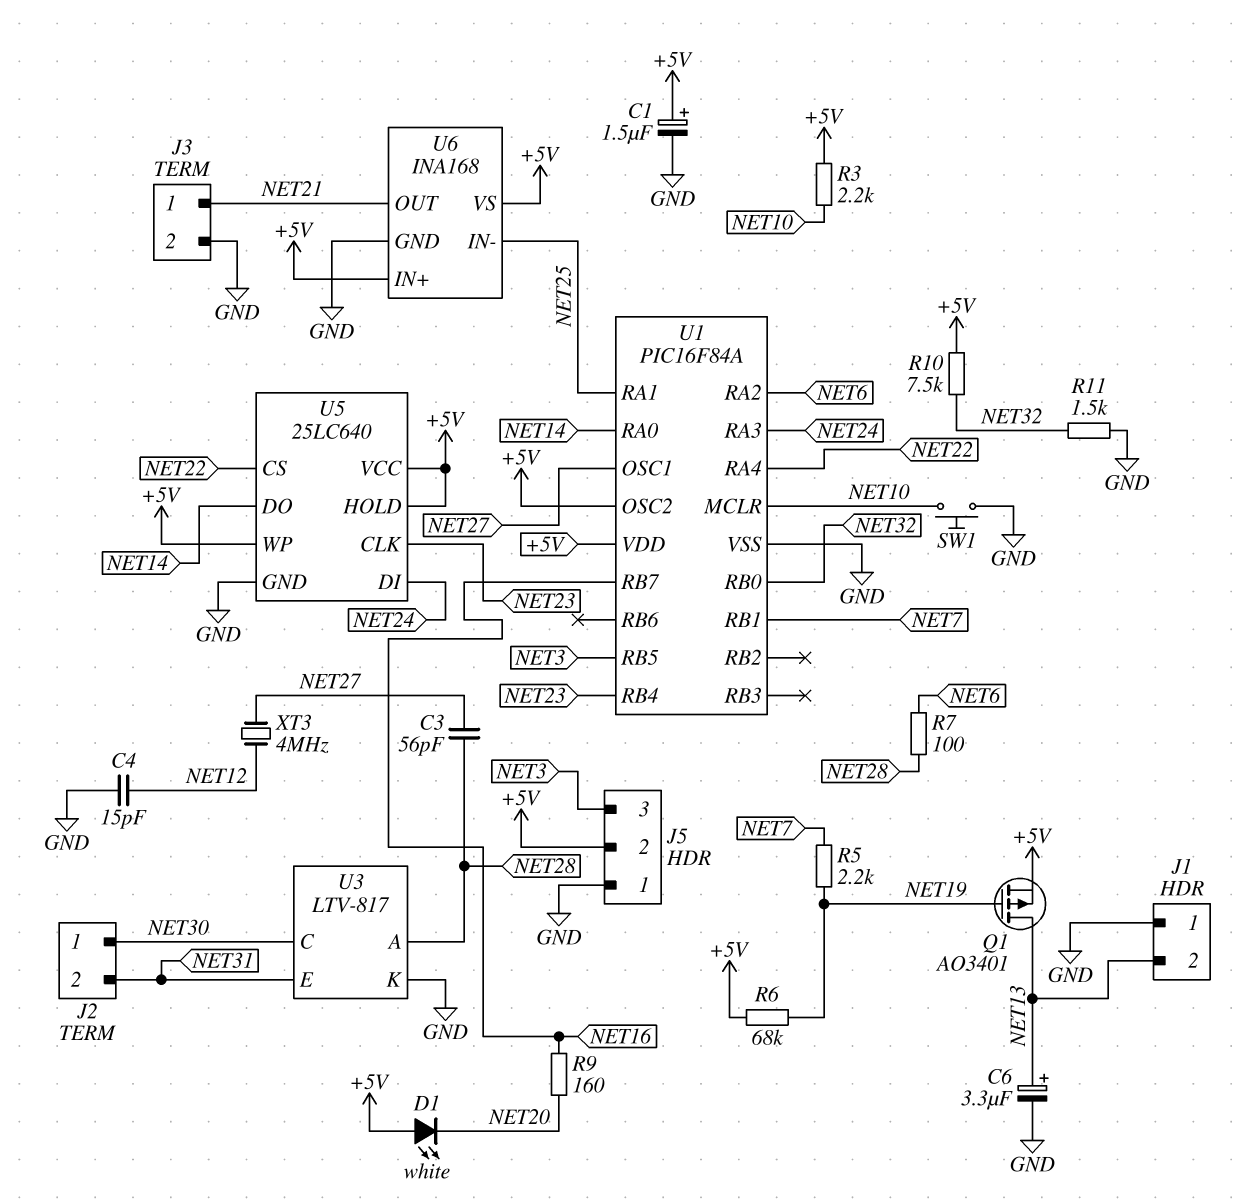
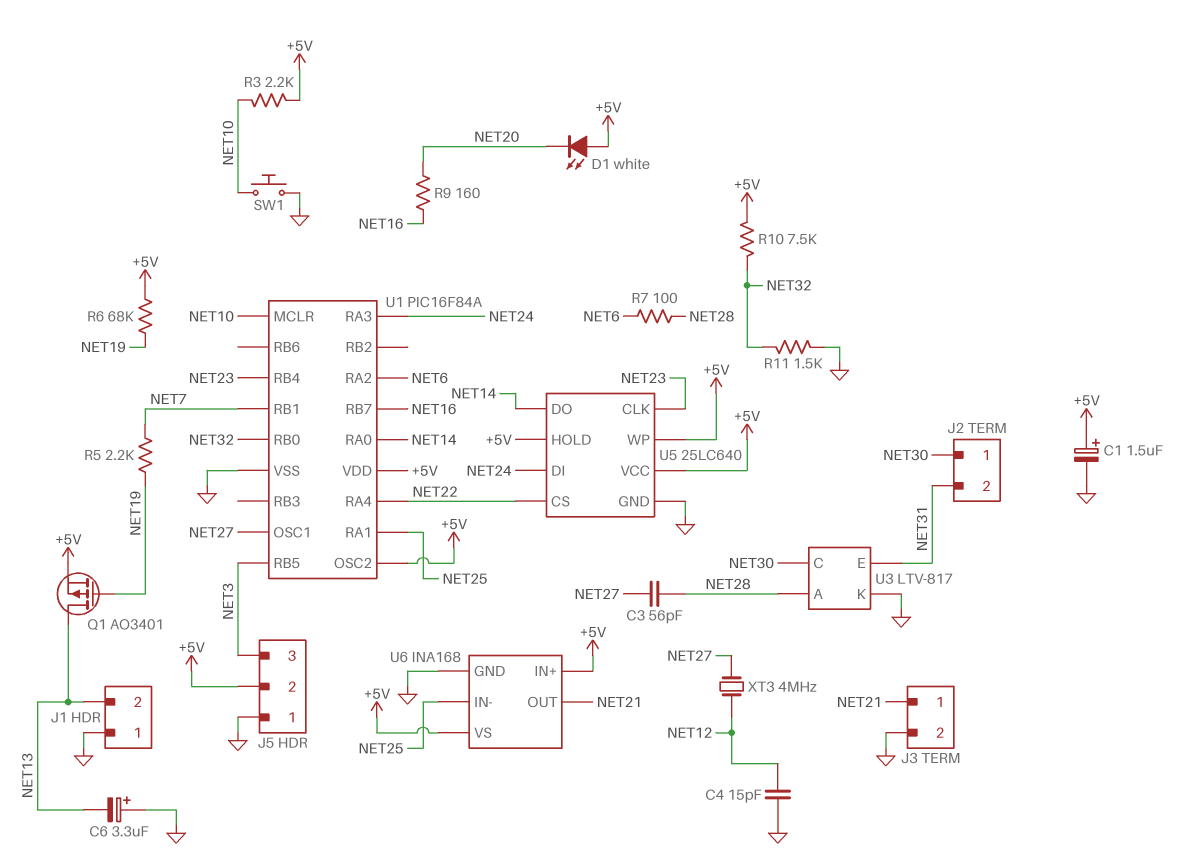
C6: 3.3uF (plus NET13, minus GND) -> 3.3uF (plus GND, minus NET13)

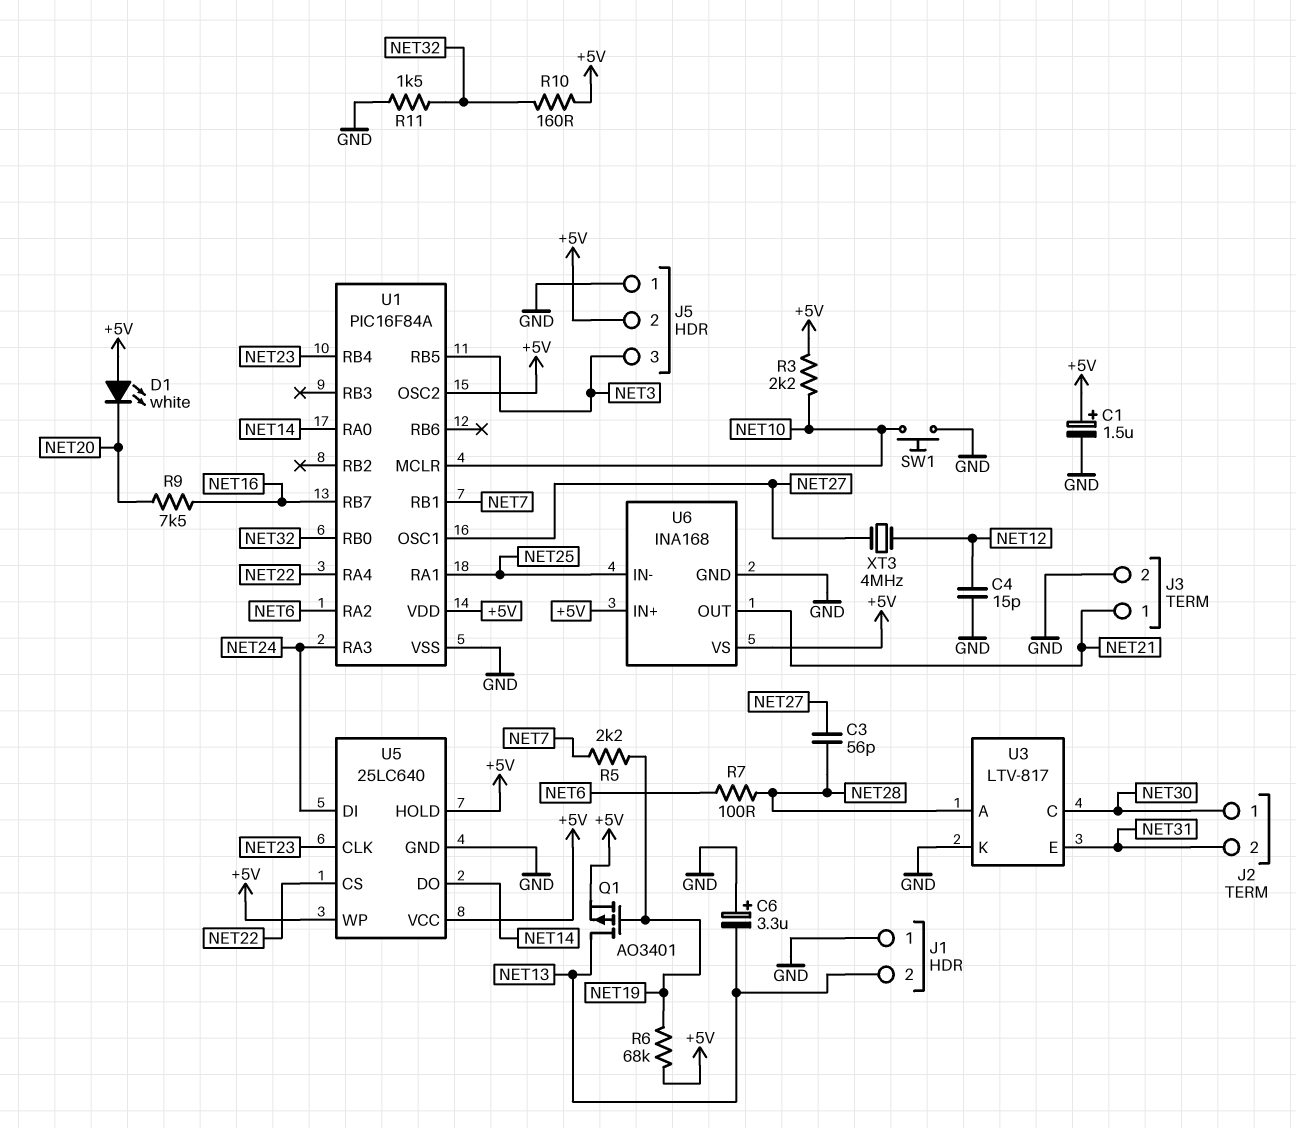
R9: 160 (NET16, NET20) -> 7.5k (NET16, NET20)
R10: 7.5k (+5V, NET32) -> 160 (+5V, NET32)

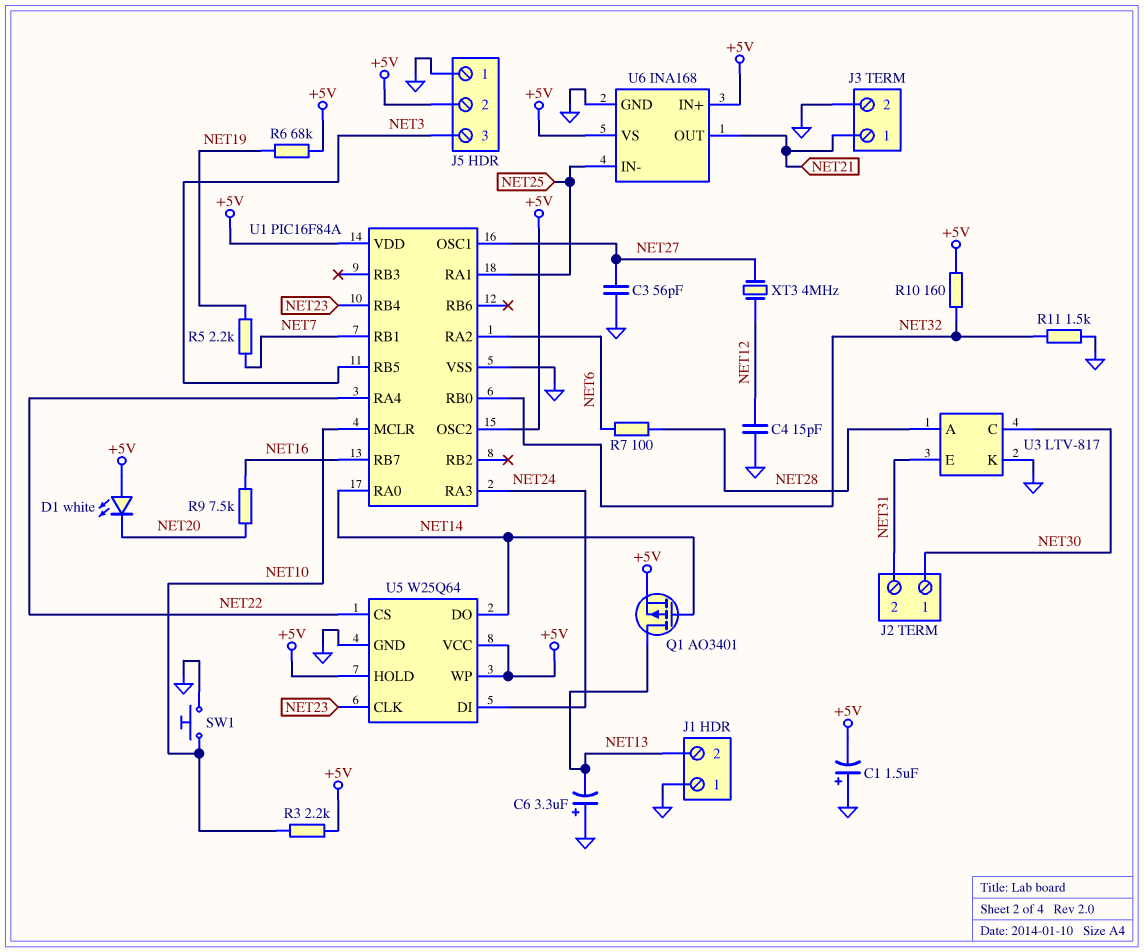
C1: 1.5uF (plus +5V, minus GND) -> 1.5uF (plus GND, minus +5V)
C3: 56pF (NET27, NET28) -> 56pF (GND, NET27)
Q1: PMOS AO3401 (G NET19, D NET13, S +5V) -> PMOS AO3401 (G NET14, D NET13, S +5V)
U5: 25LC640 -> W25Q64

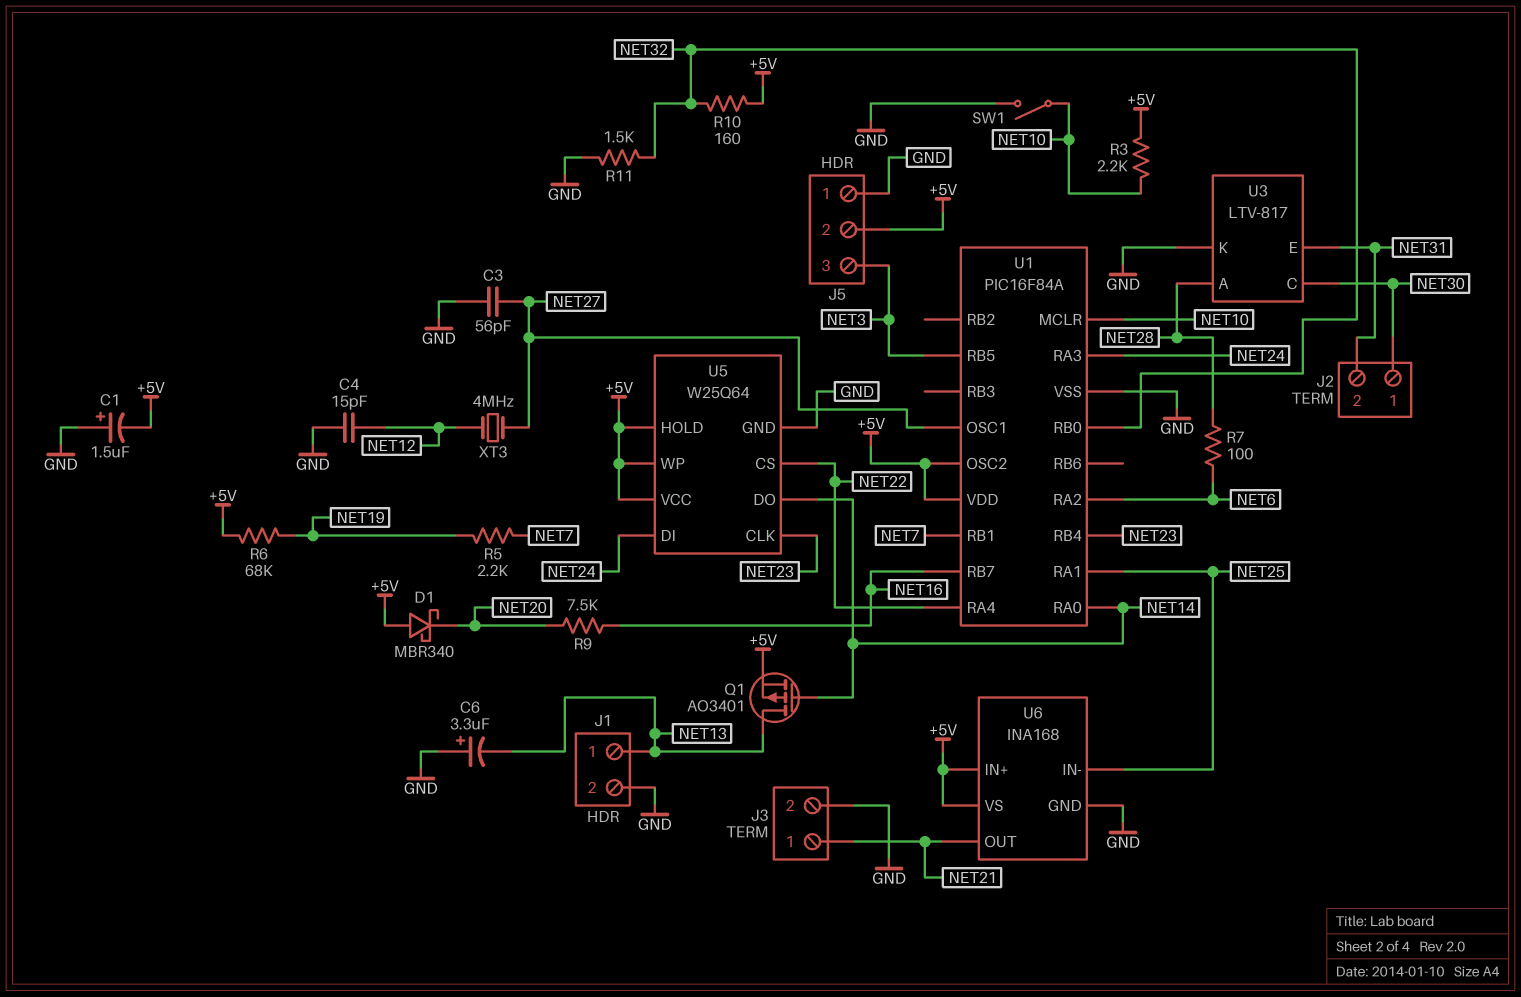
D1: LED white (A +5V, K NET20) -> schottky MBR340 (A +5V, K NET20)
J1 pin 1: GND -> NET13
J1 pin 2: NET13 -> GND
SW1: button (GND, NET10) -> switch (GND, NET10)

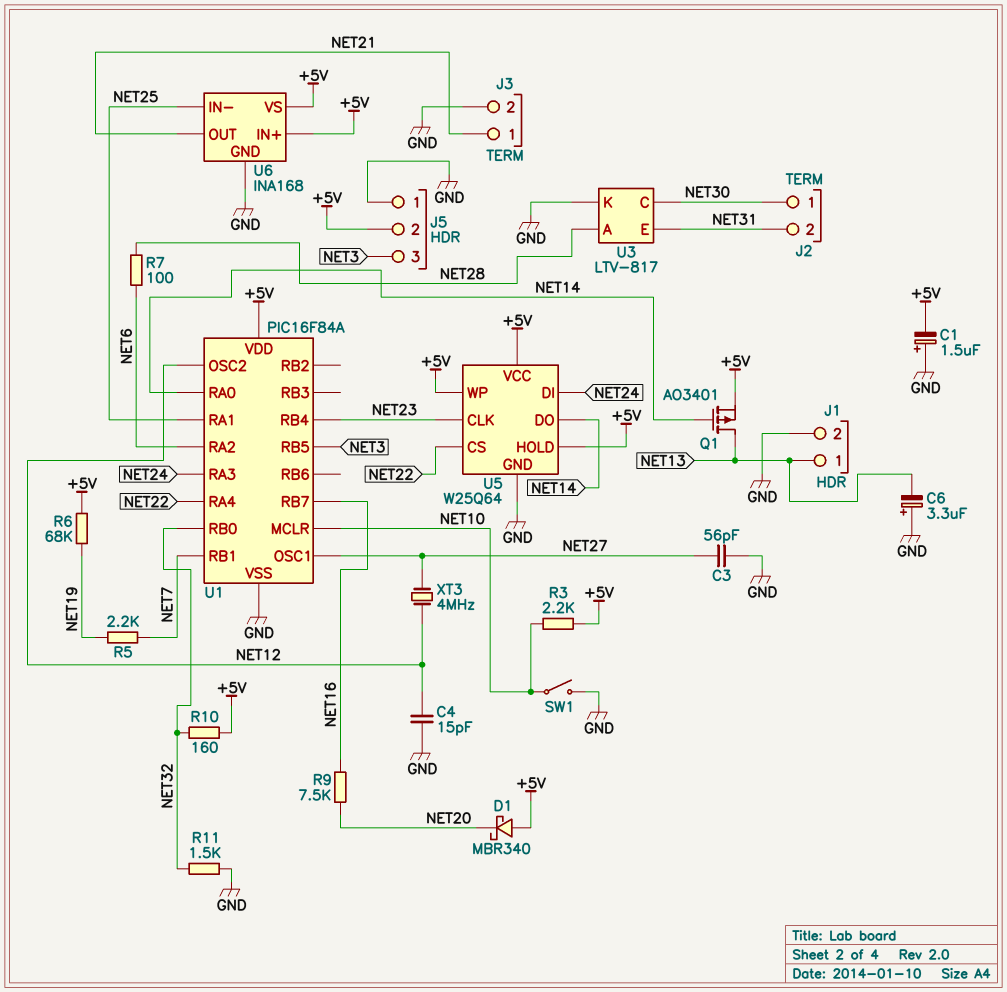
U1 pin OSC2: +5V -> NET12

